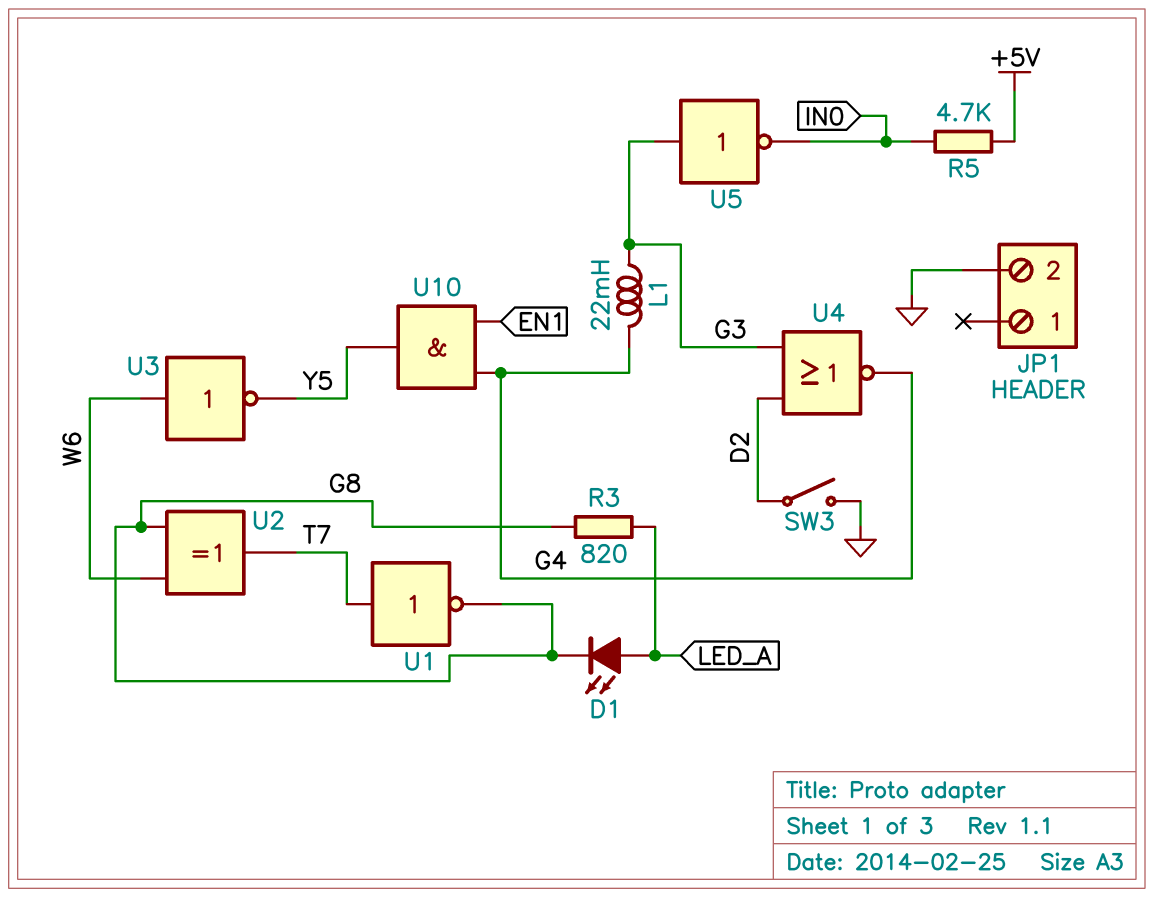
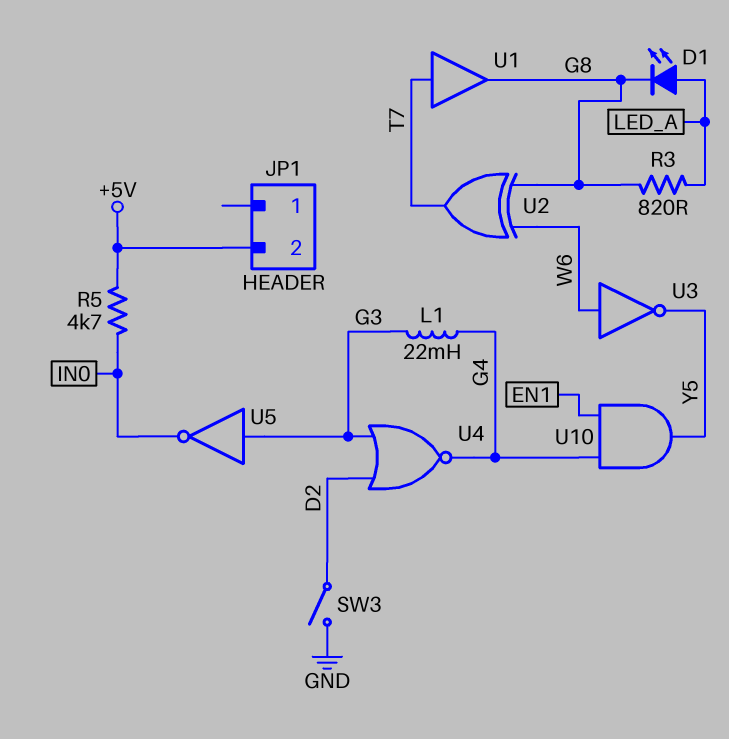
JP1 pin 2: GND -> +5V
U1: NOT (in T7, out G8) -> buffer (in T7, out G8)

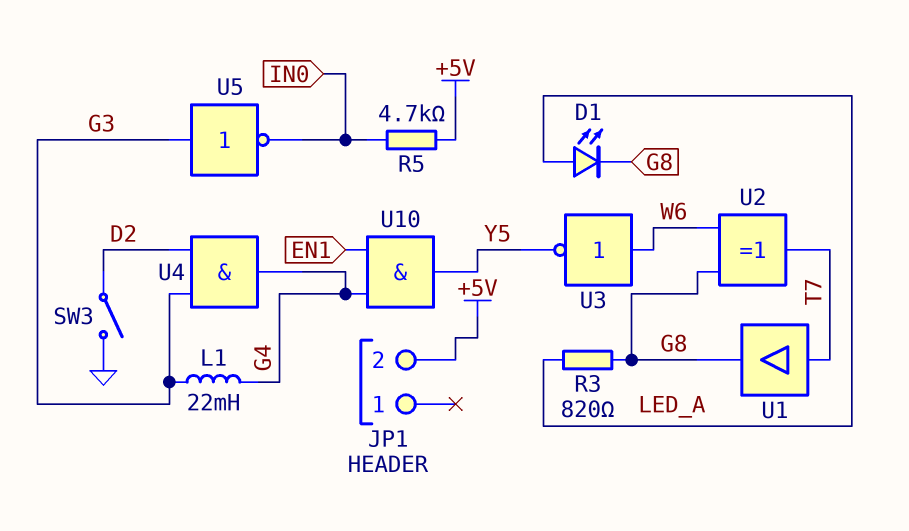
U4: NOR (in D2, in G3, out G4) -> AND (in D2, in G3, out G4)

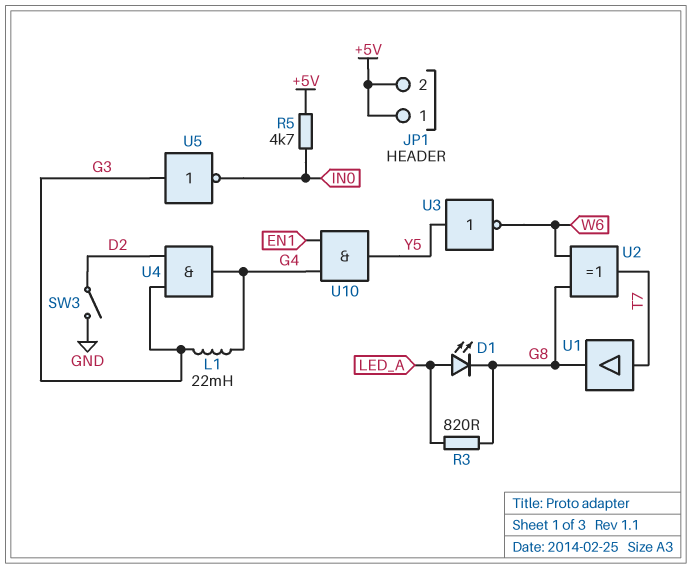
JP1 pin 1: none -> +5V
U3: NOT (in W6, out Y5) -> NOT (in Y5, out W6)

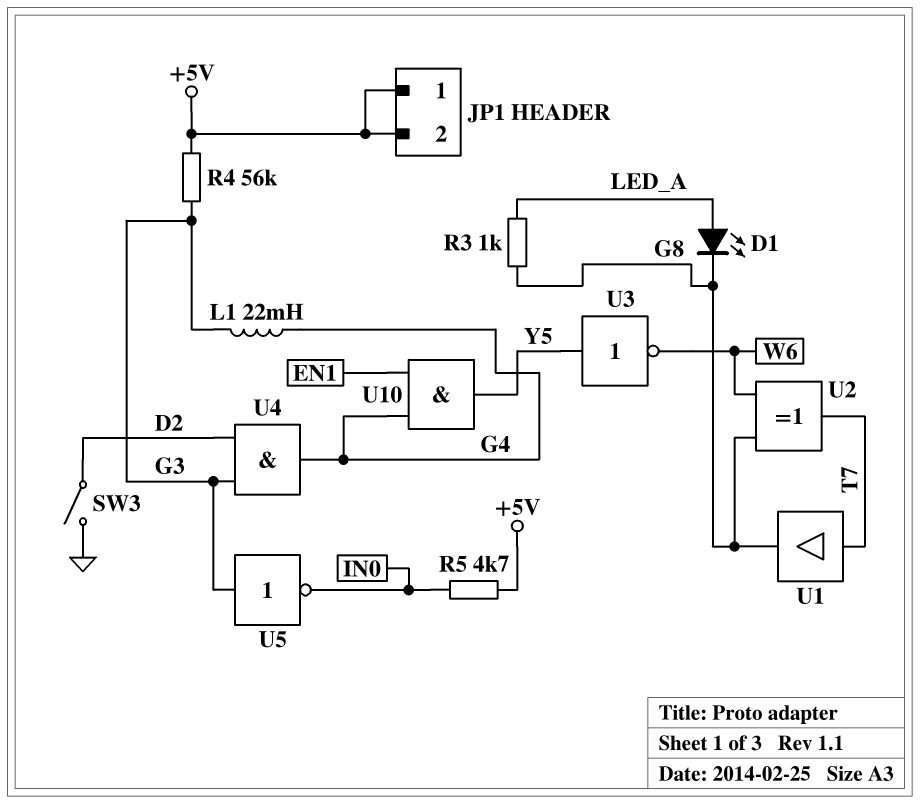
R3: 820 (G8, LED_A) -> 1k (G8, LED_A)
R4: none -> 56k (+5V, G3)

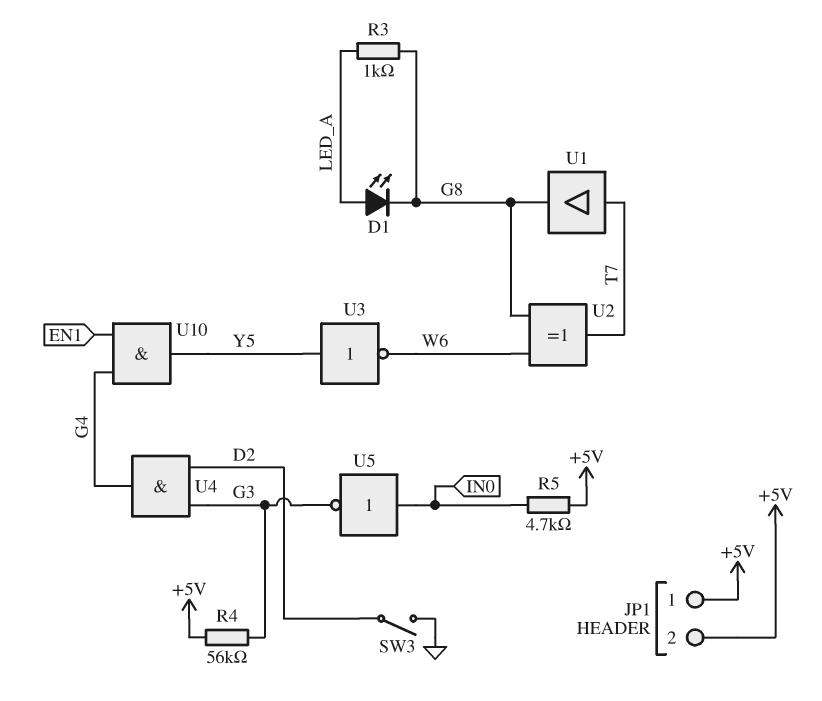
L1: 22mH (G3, G4) -> none
U5: NOT (in G3, out IN0) -> NOT (in IN0, out G3)

